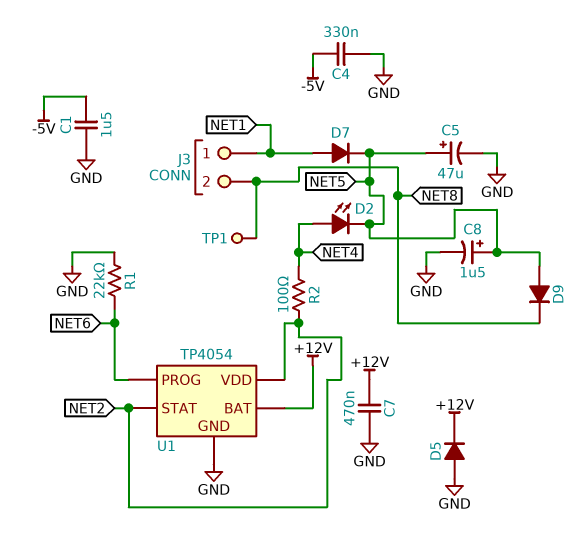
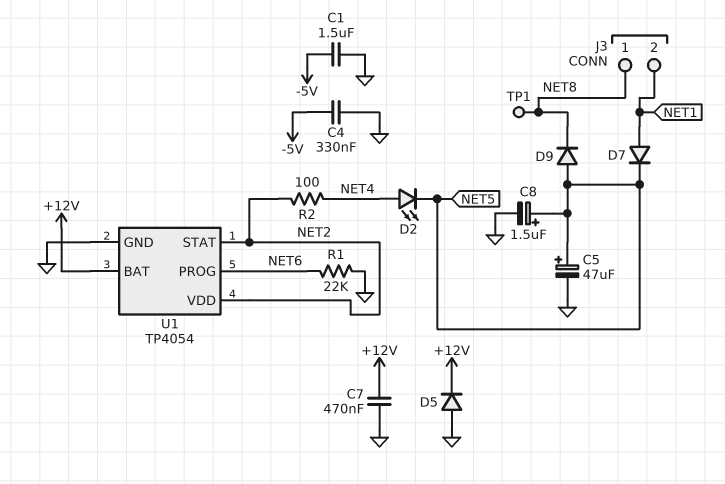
J3 pin 1: NET1 -> NET8
J3 pin 2: NET8 -> NET1

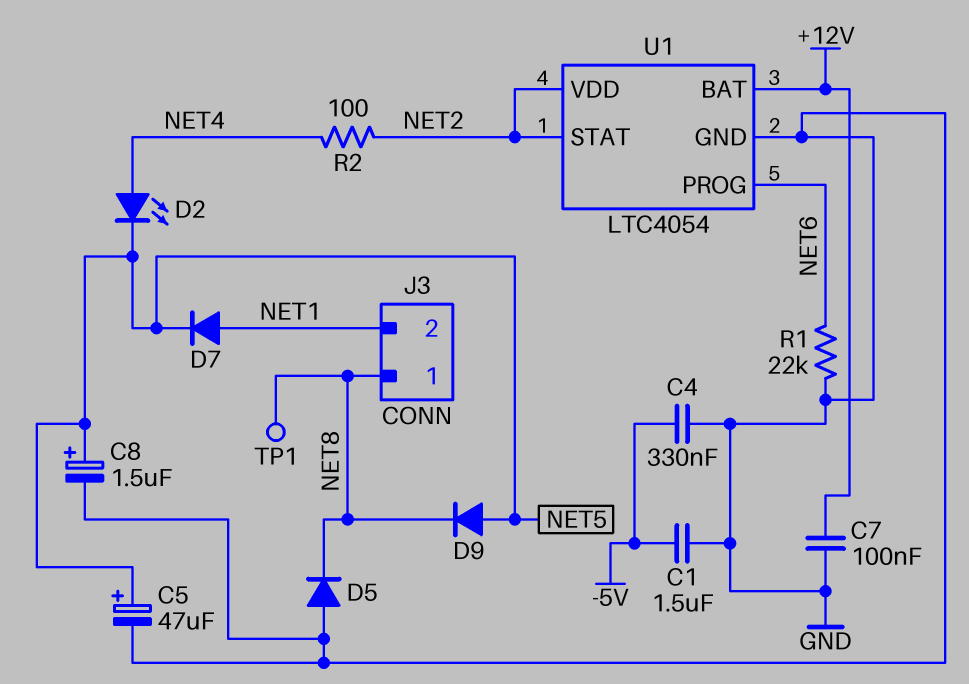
C7: 470nF (+12V, GND) -> 100nF (+12V, GND)
D5: diode (A GND, K +12V) -> diode (A GND, K NET8)
U1: TP4054 -> LTC4054

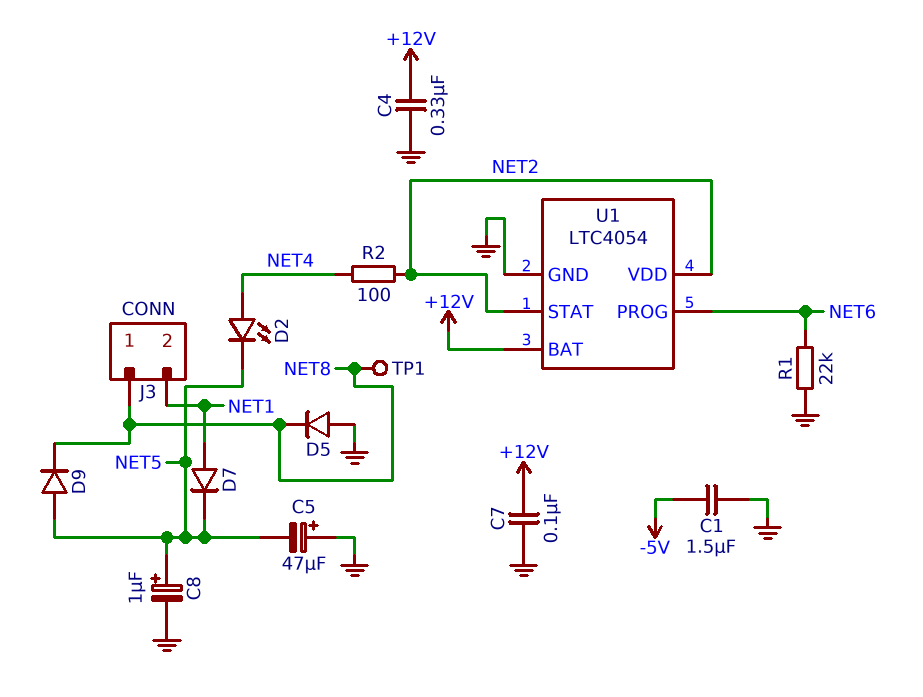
C4: 330nF (-5V, GND) -> 330nF (+12V, GND)
C5: 47uF (plus NET5, minus GND) -> 47uF (plus GND, minus NET5)
C8: 1.5uF (plus NET5, minus GND) -> 1uF (plus NET5, minus GND)

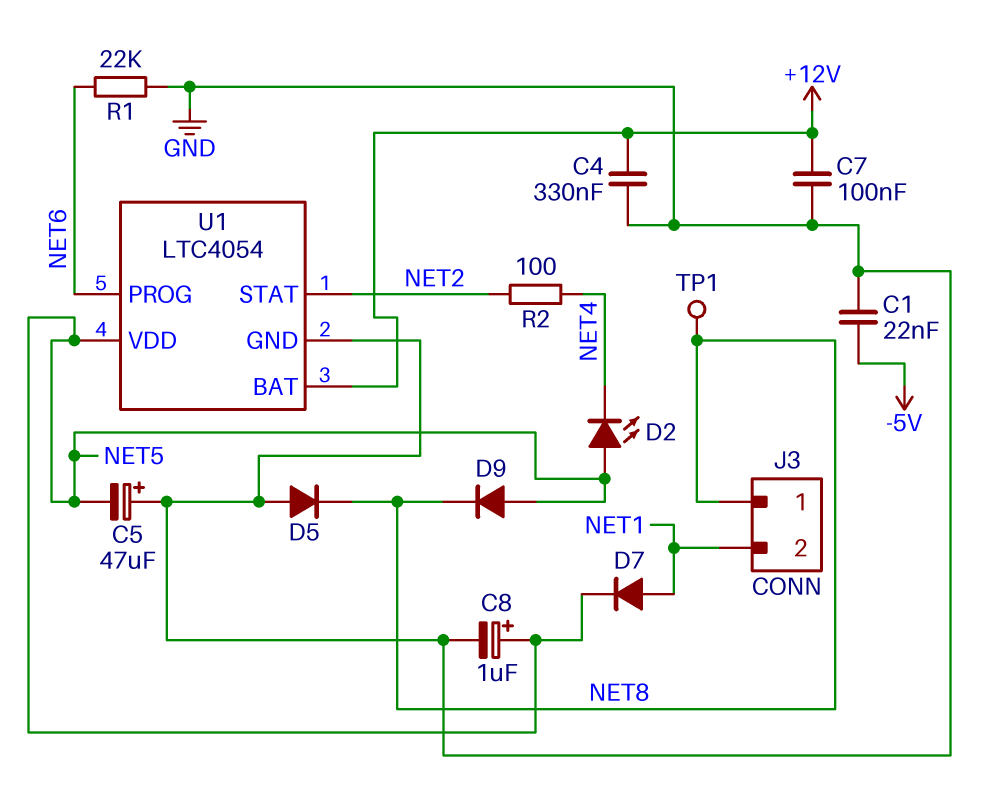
C1: 1.5uF (-5V, GND) -> 22nF (-5V, GND)
D2: LED (A NET4, K NET5) -> LED (A NET5, K NET4)
U1 pin VDD: NET2 -> NET5

